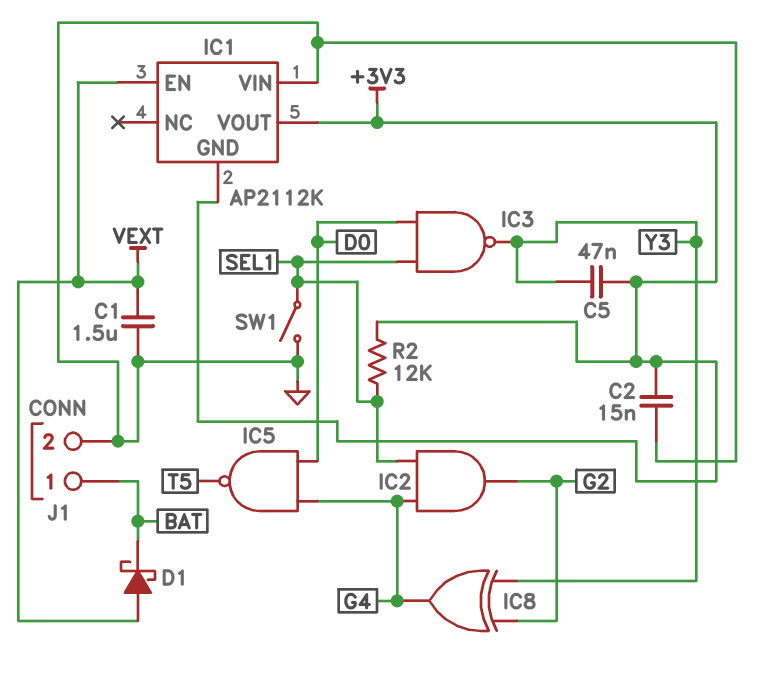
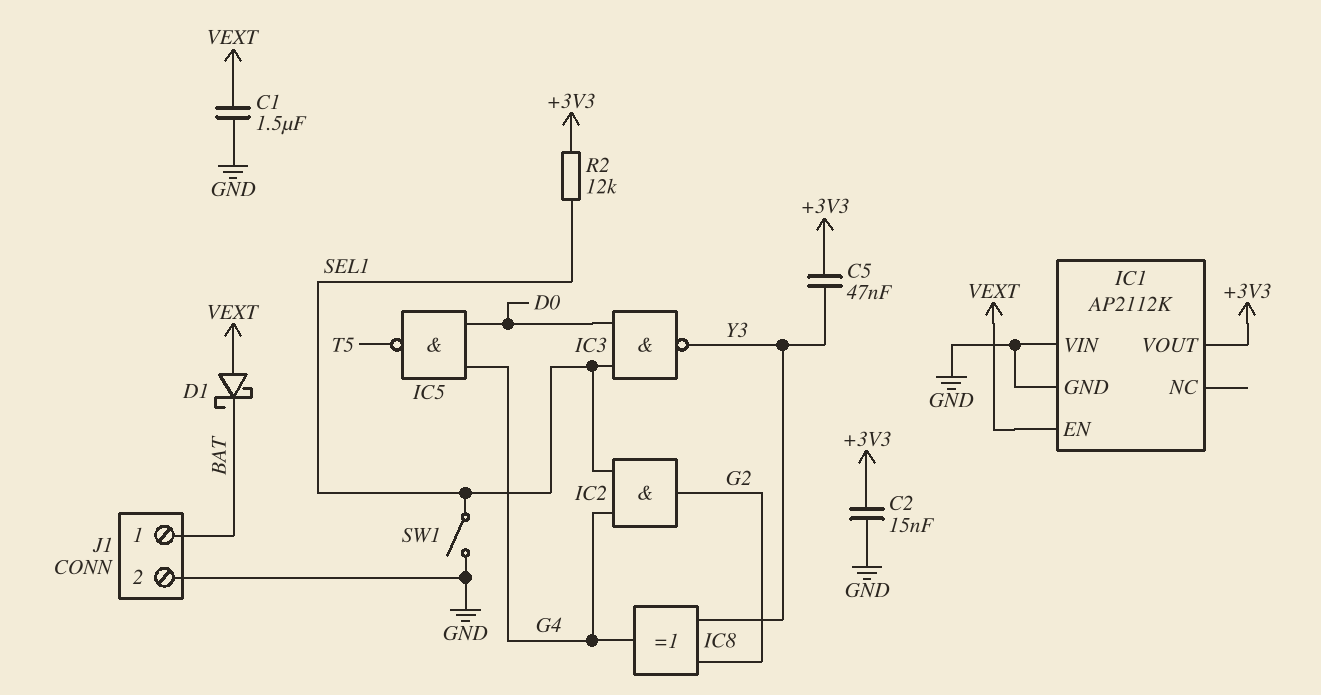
IC1 pin GND: +3V3 -> GND

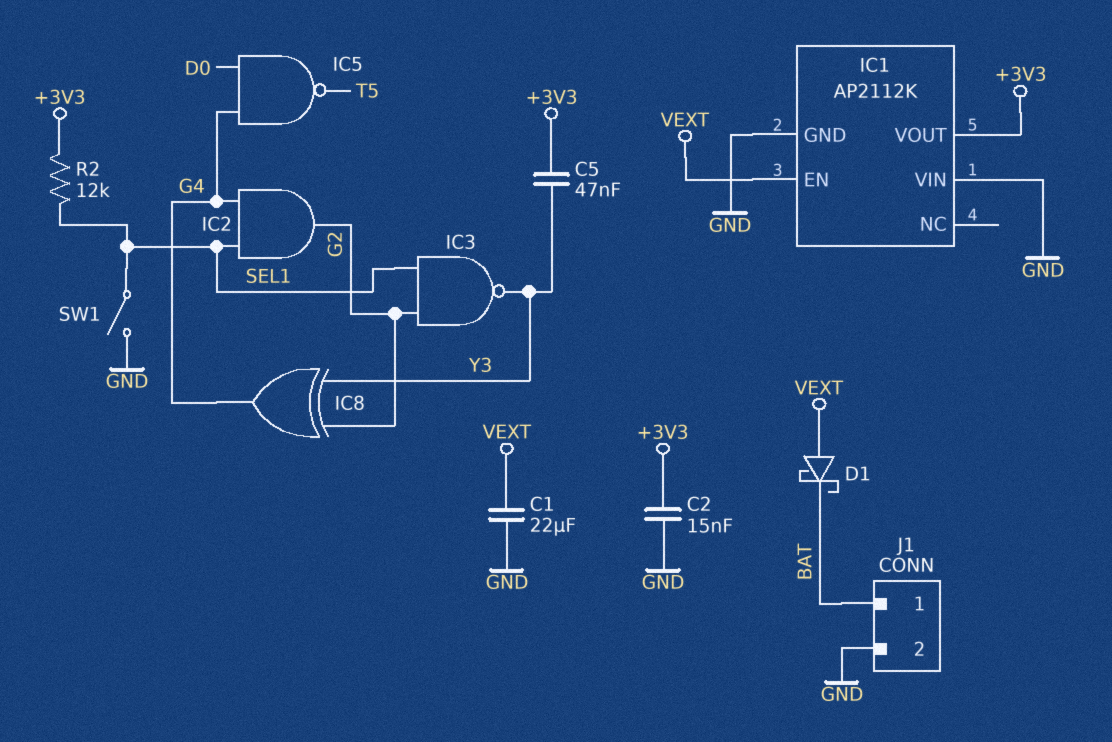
C1: 1.5uF (GND, VEXT) -> 22uF (GND, VEXT)
IC3: NAND (in D0, in SEL1, out Y3) -> NAND (in G2, in SEL1, out Y3)

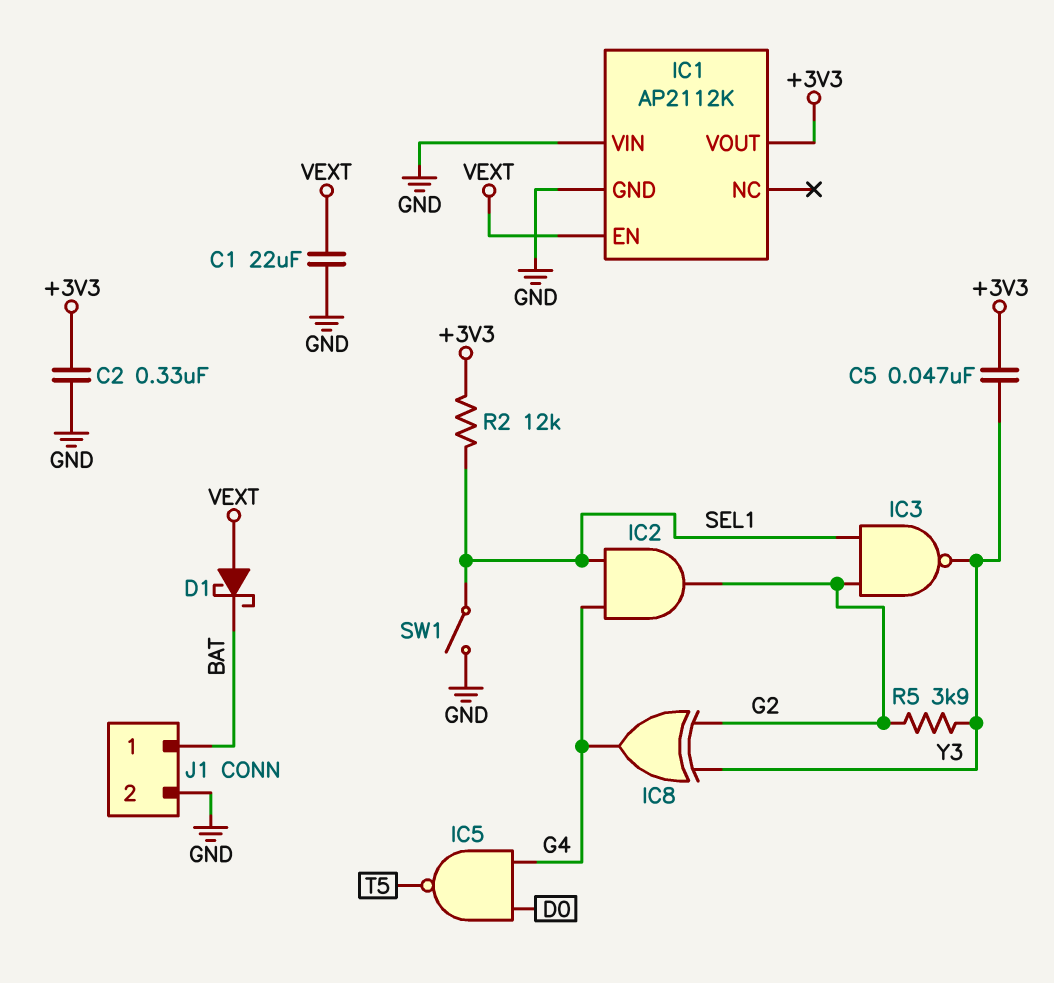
C2: 15nF (+3V3, GND) -> 330nF (+3V3, GND)
R5: none -> 3.9k (G2, Y3)

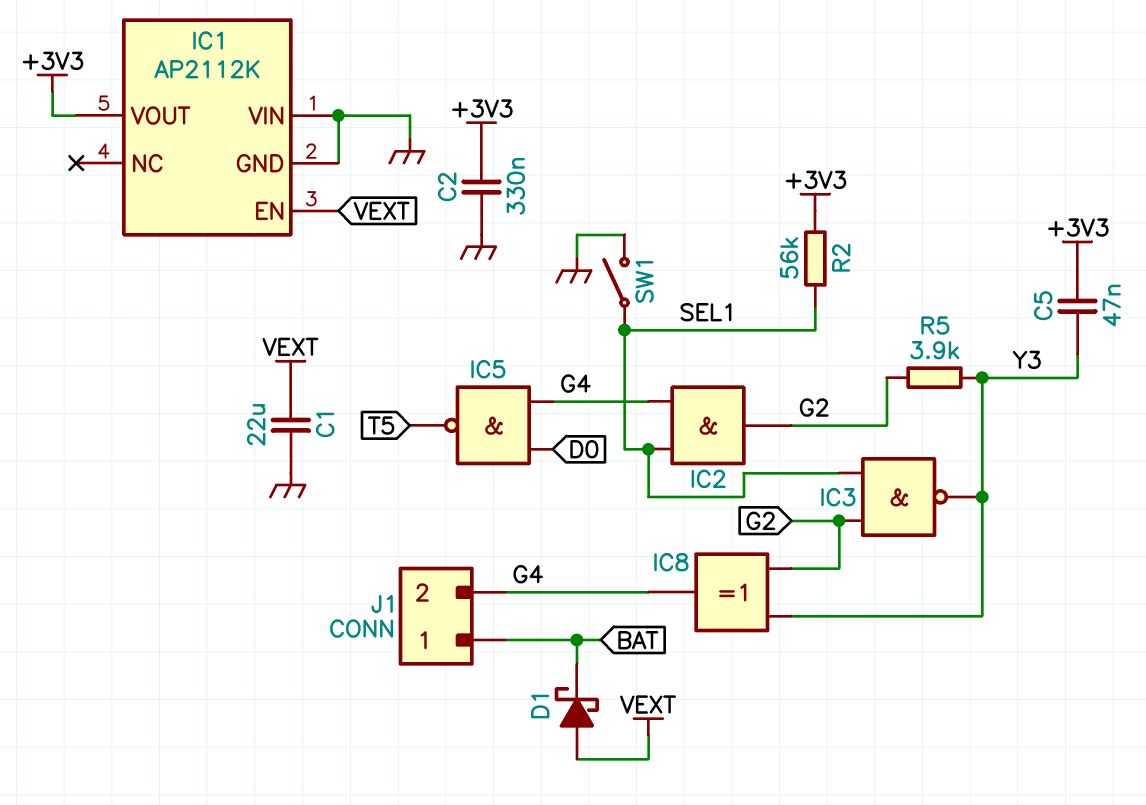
J1 pin 2: GND -> G4
R2: 12k (+3V3, SEL1) -> 56k (+3V3, SEL1)

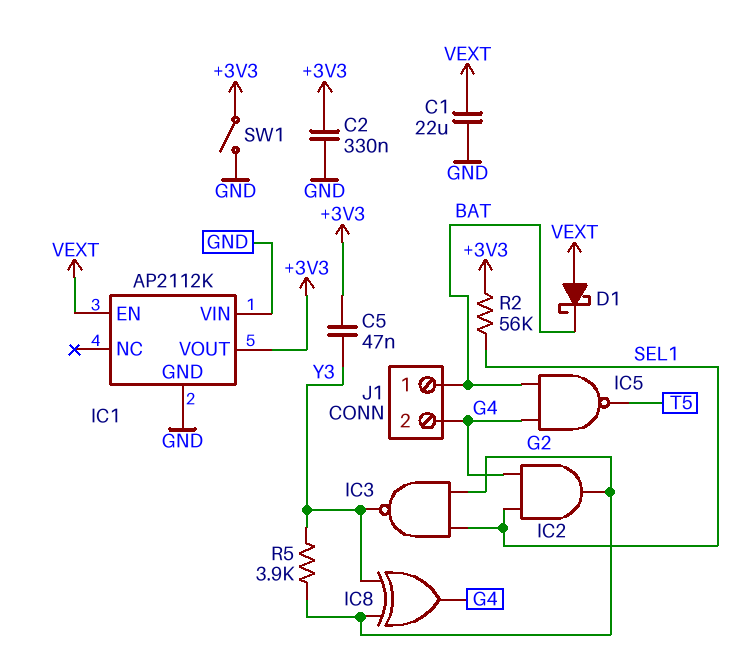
IC5: NAND (in D0, in G4, out T5) -> NAND (in BAT, in G4, out T5)
SW1: switch (GND, SEL1) -> switch (+3V3, GND)

